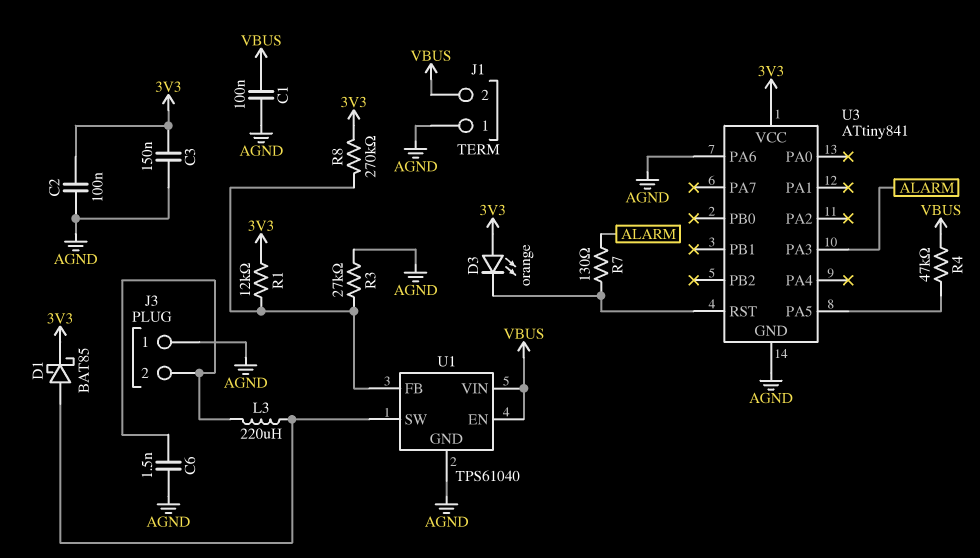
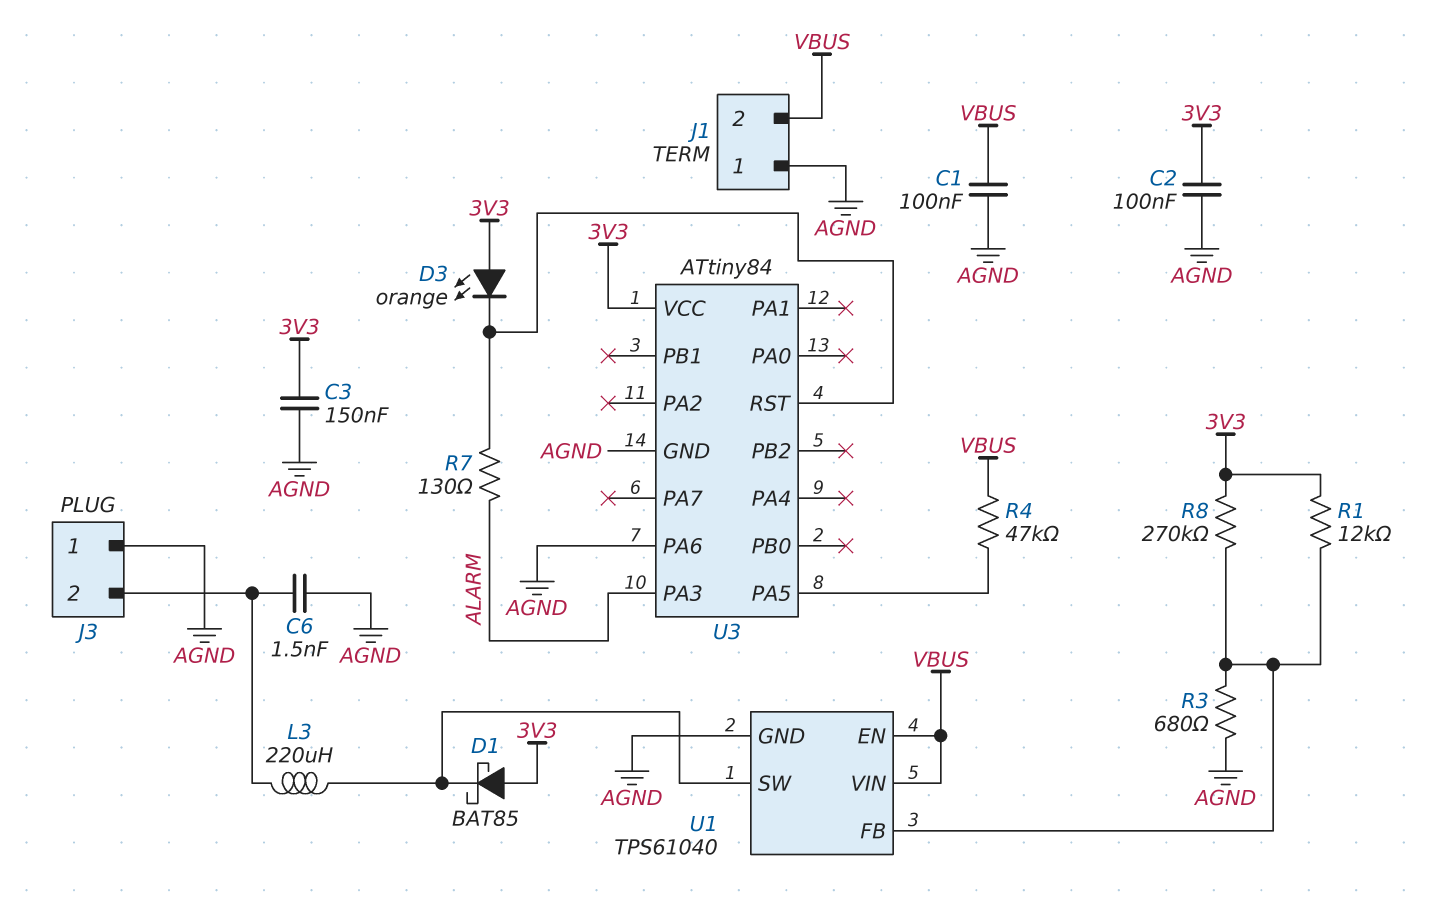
D1: schottky BAT85 (A U1/SW, K 3V3) -> schottky BAT85 (A 3V3, K U1/SW)
R3: 27k (AGND, U1/FB) -> 680 (AGND, U1/FB)
U3: ATtiny841 -> ATtiny84

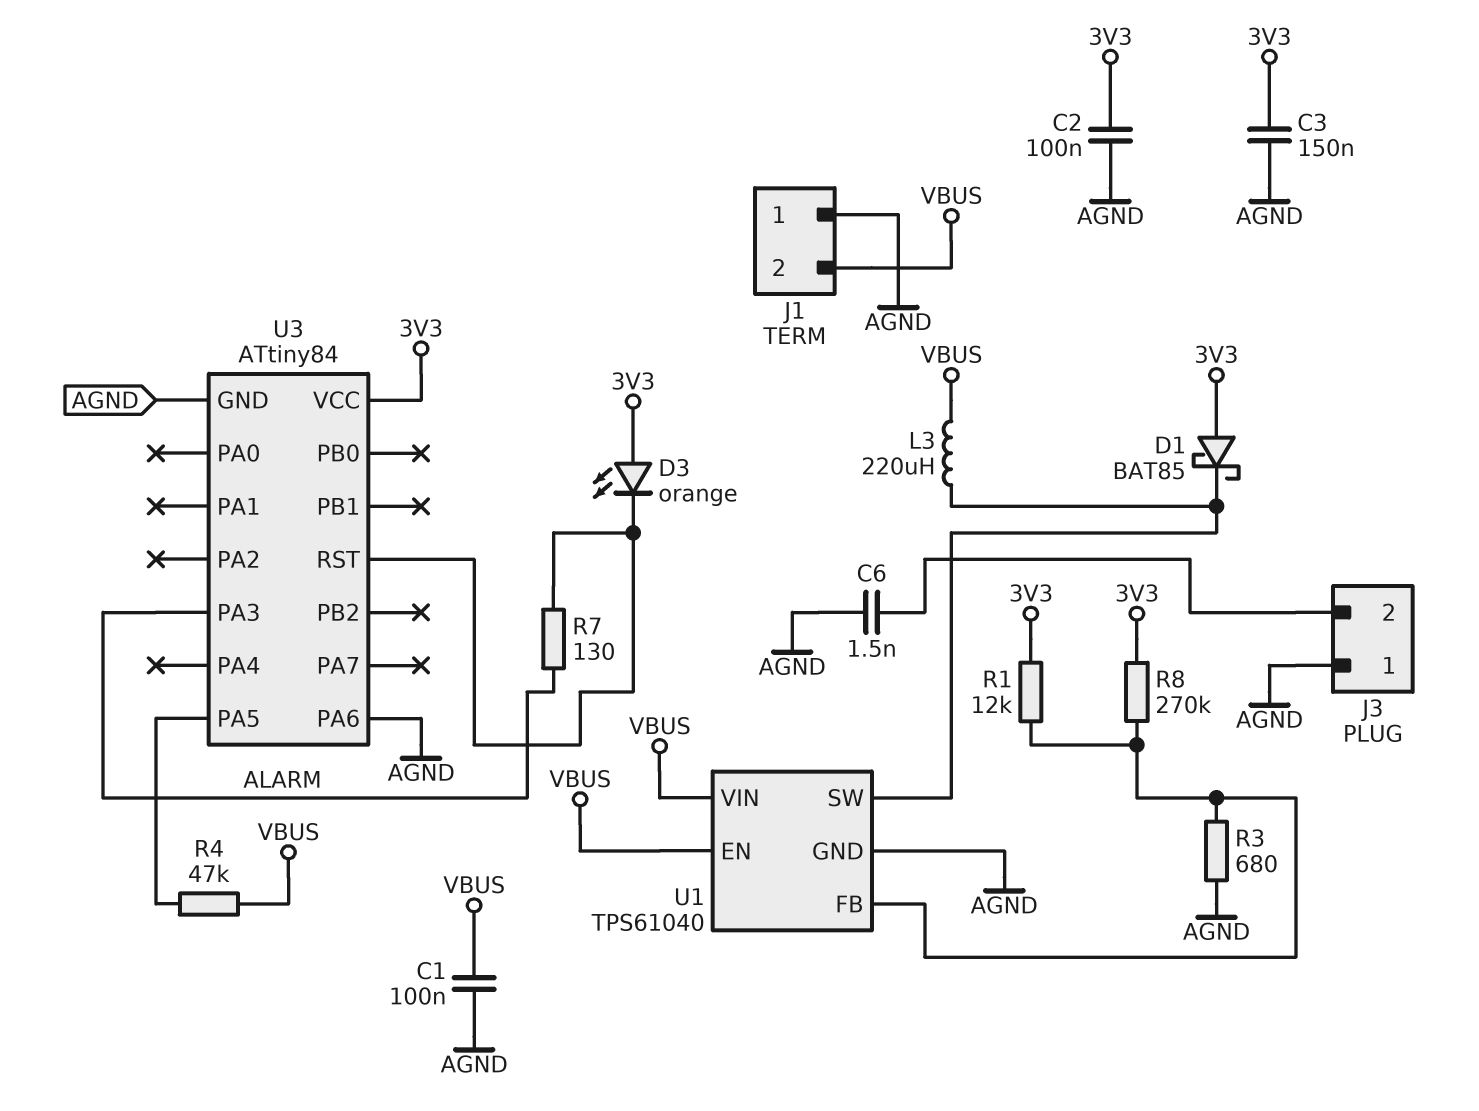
L3: 220uH (J3/2, U1/SW) -> 220uH (U1/SW, VBUS)

